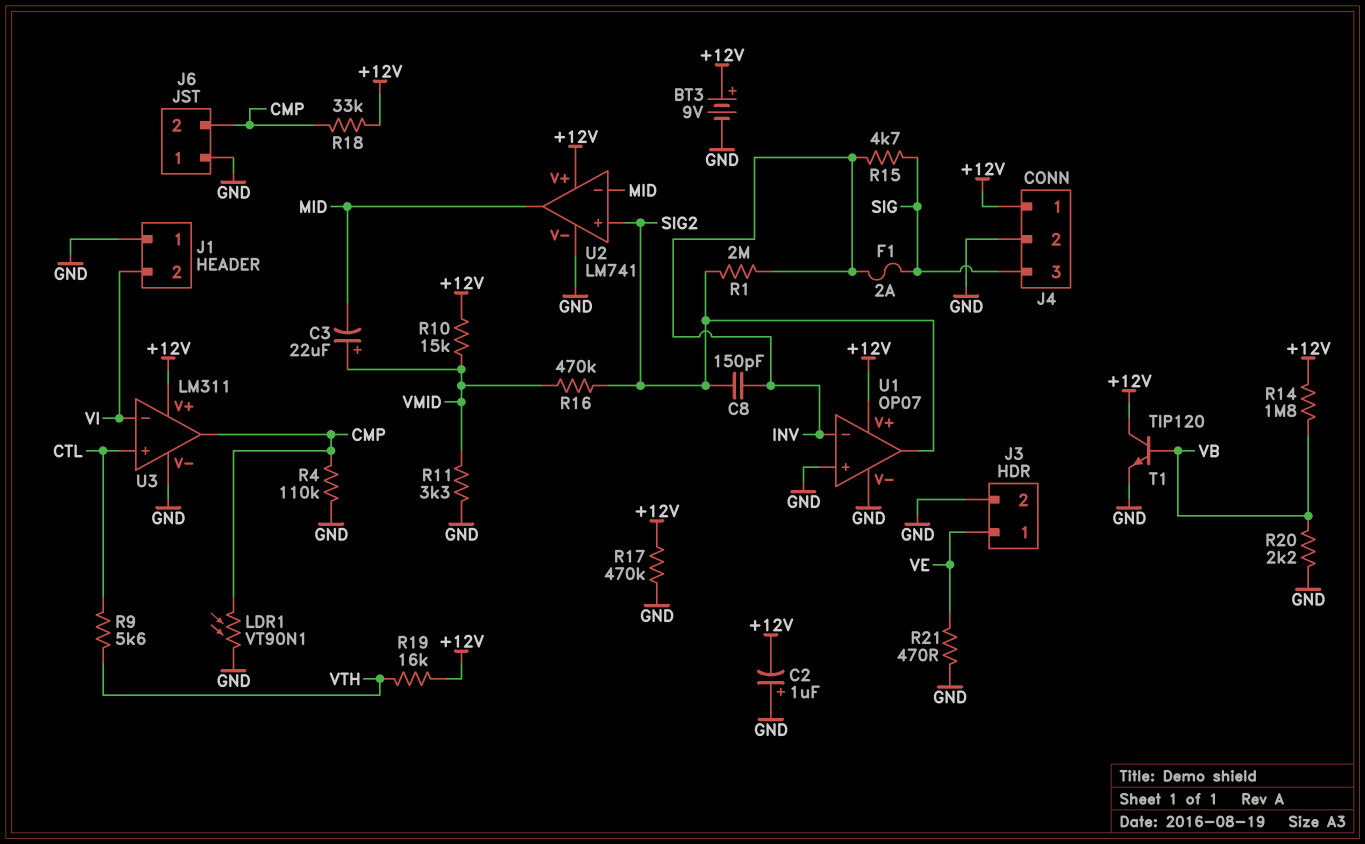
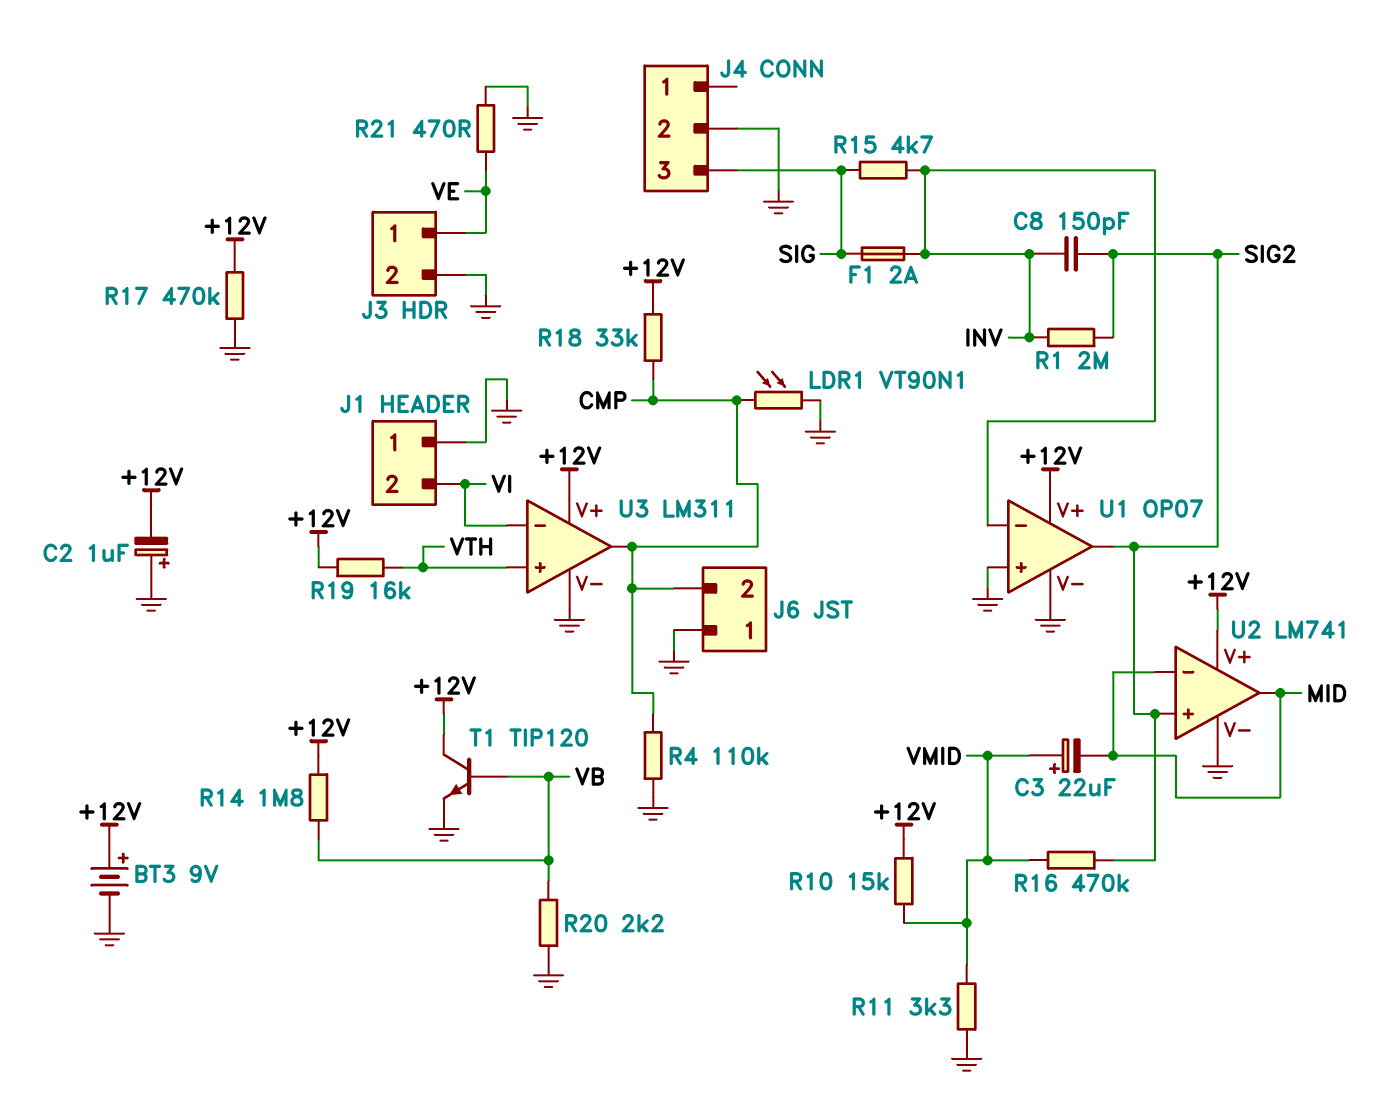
J4 pin 1: +12V -> none
R9: 5.6k (CTL, VTH) -> none
U3 pin in+: CTL -> VTH

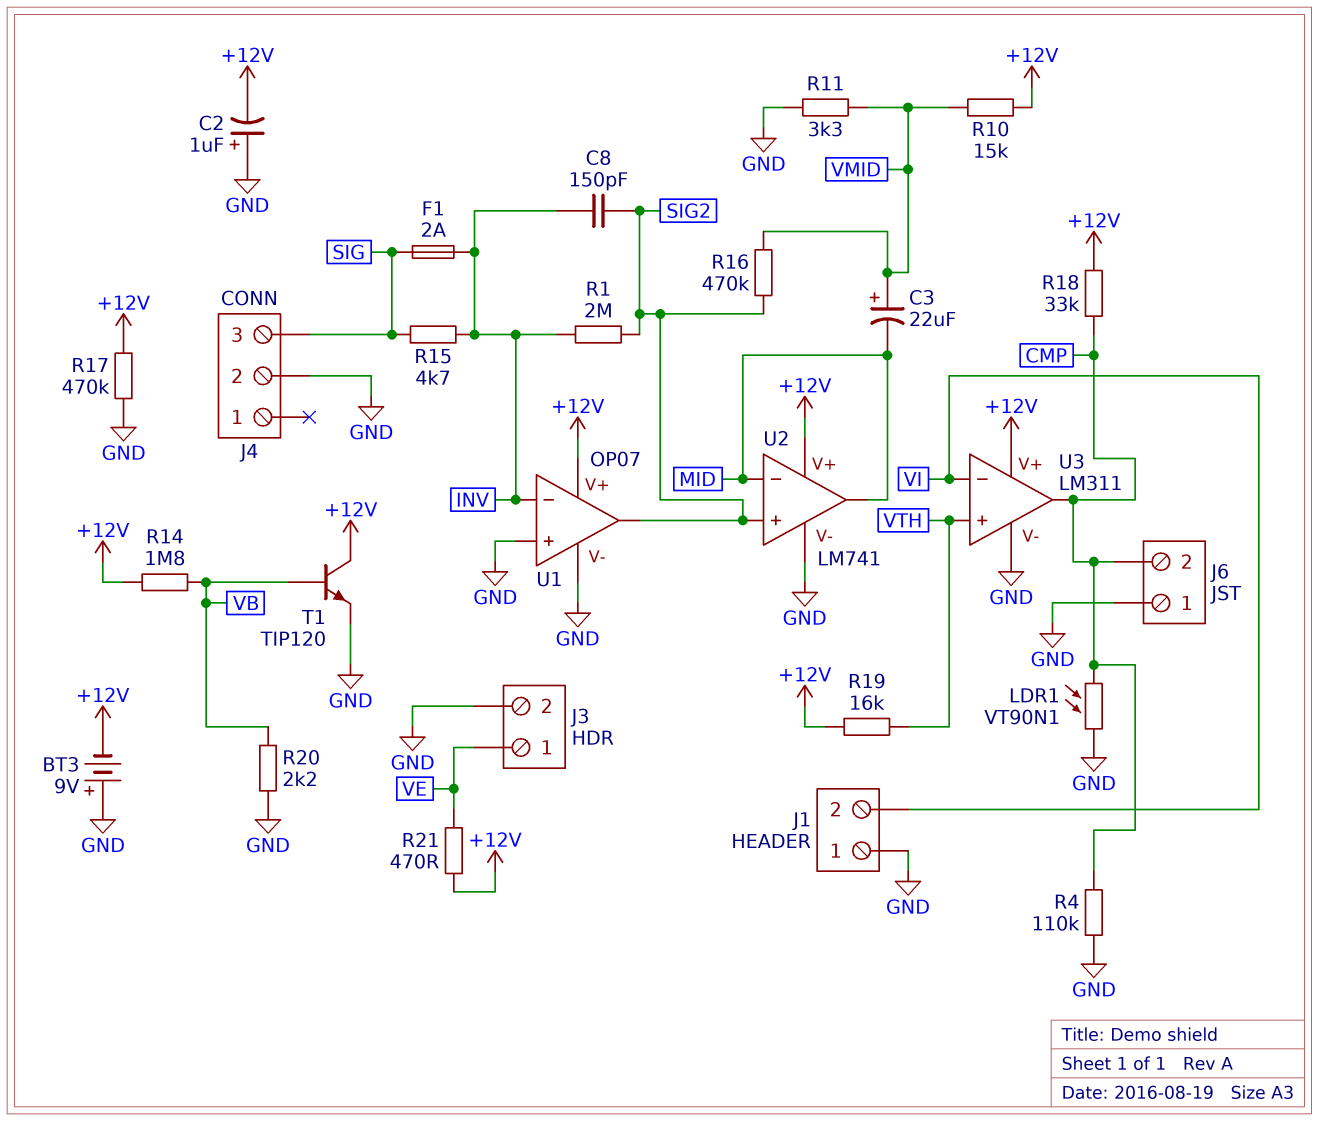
BT3: 9V (plus +12V, minus GND) -> 9V (plus GND, minus +12V)
R21: 470 (GND, VE) -> 470 (+12V, VE)

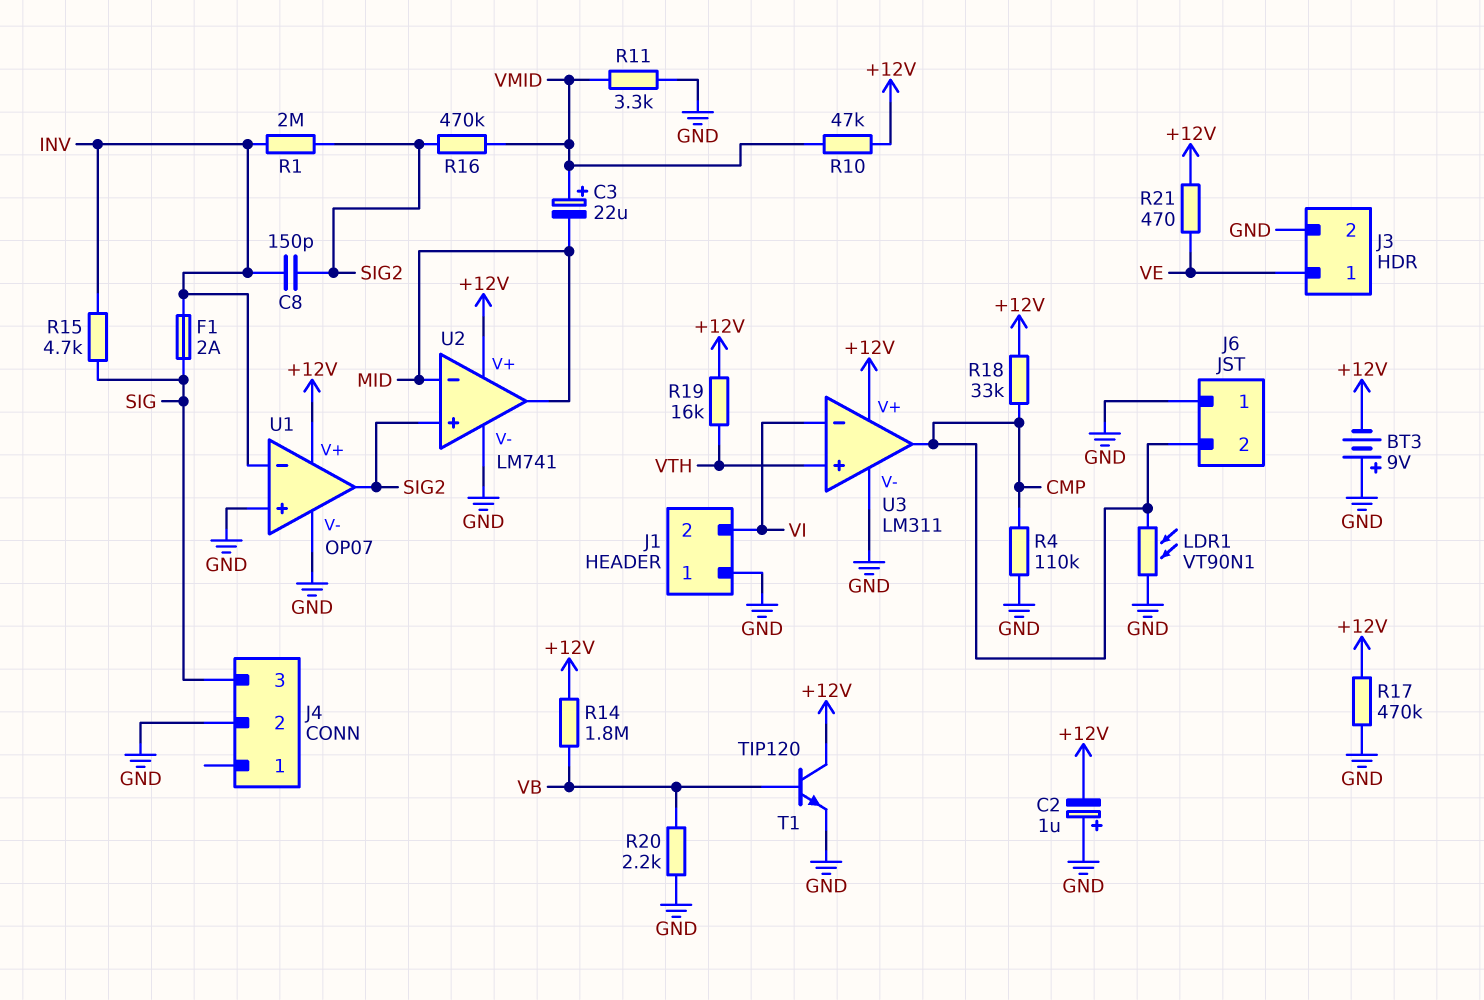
R10: 15k (+12V, VMID) -> 47k (+12V, VMID)

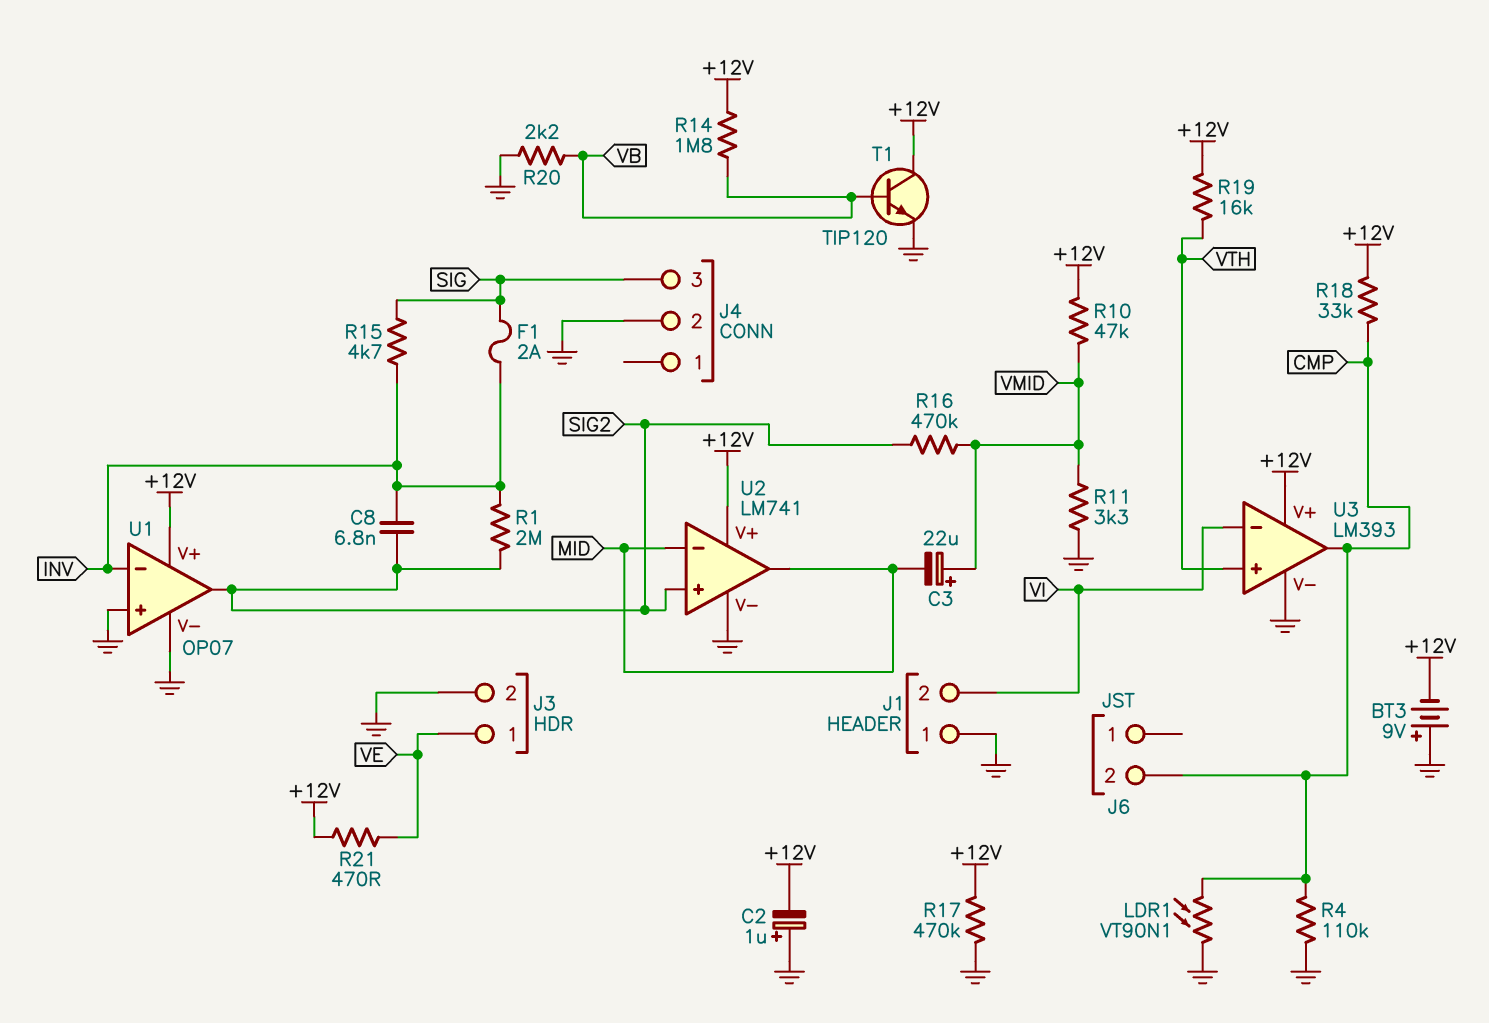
C8: 150pF (INV, SIG2) -> 6.8nF (INV, SIG2)
J6 pin 1: GND -> none
U3: LM311 -> LM393

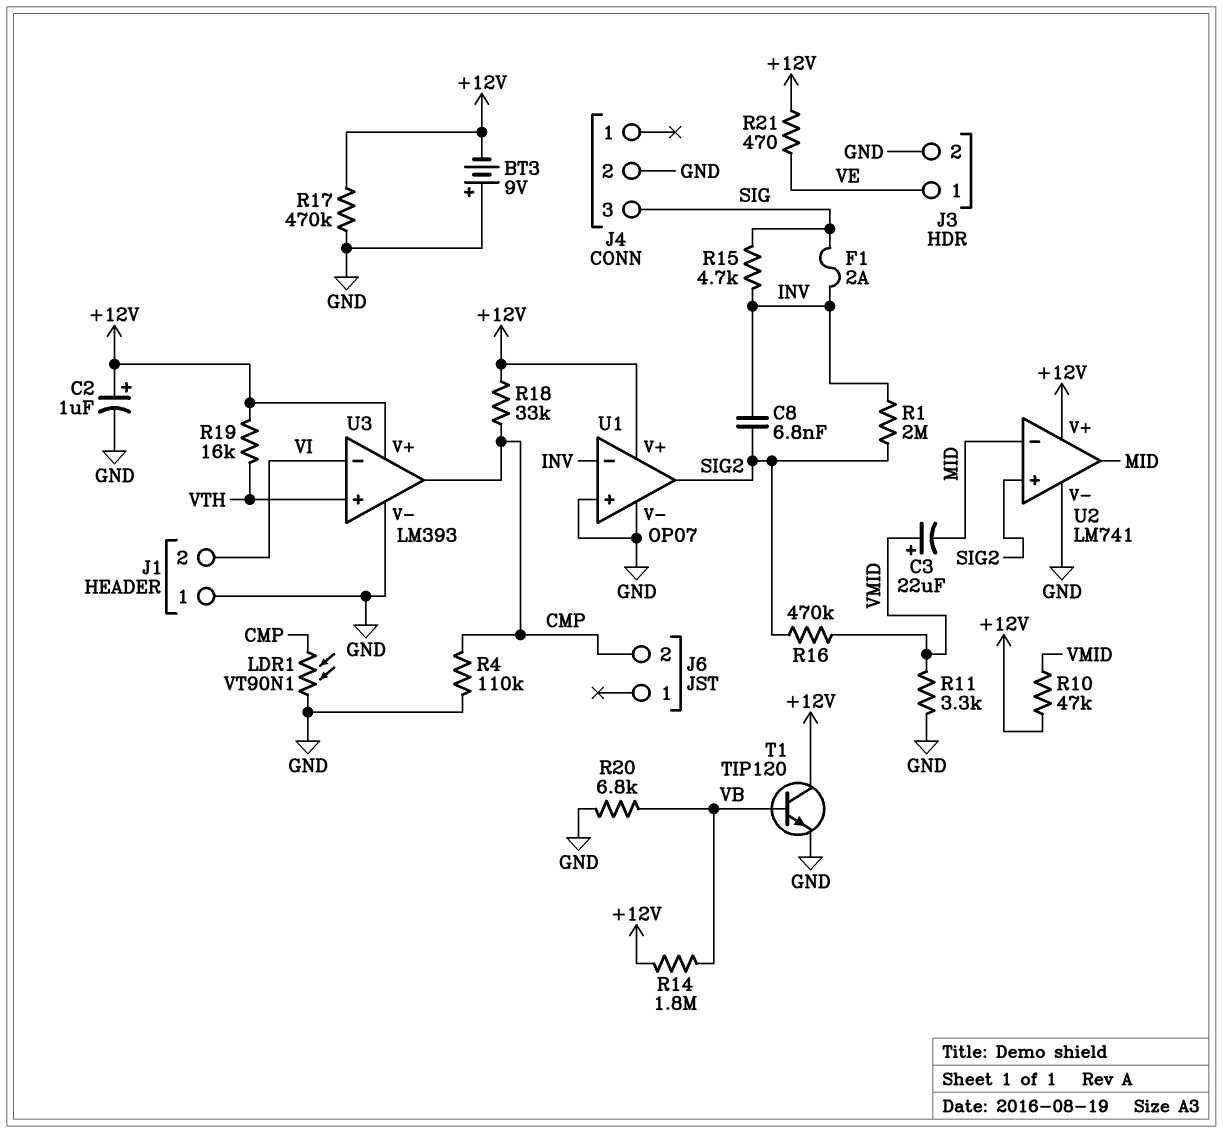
C2: 1uF (plus GND, minus +12V) -> 1uF (plus +12V, minus GND)
R20: 2.2k (GND, VB) -> 6.8k (GND, VB)

